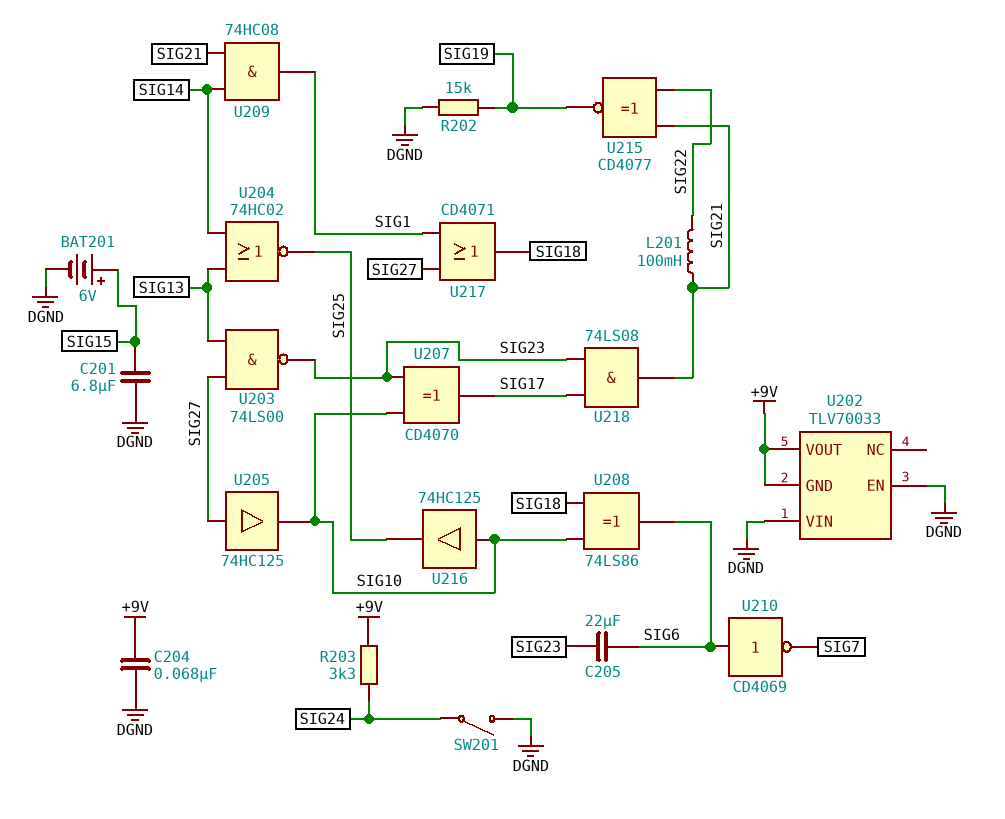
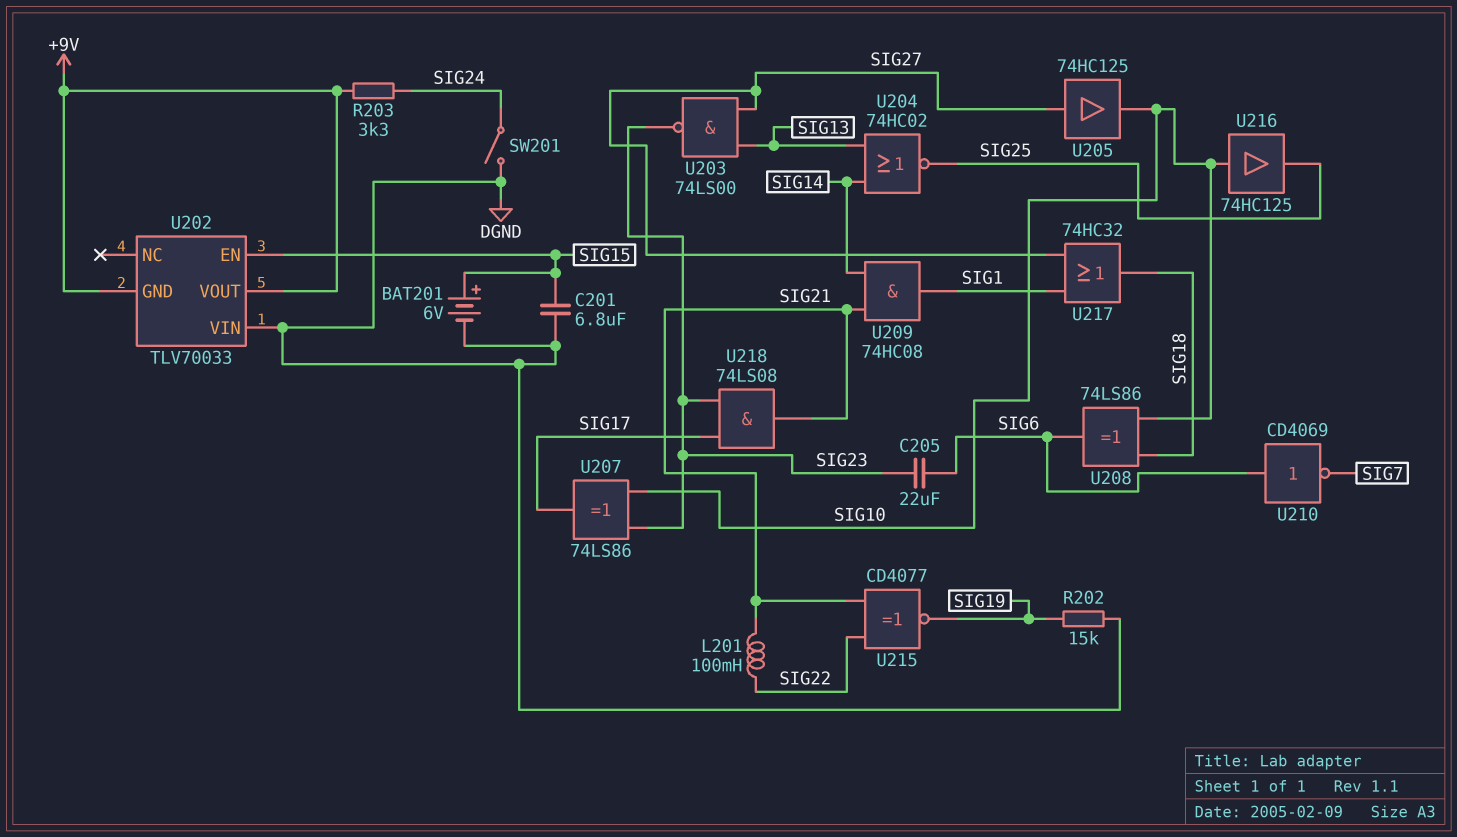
C204: 68nF (+9V, DGND) -> none
U202 pin EN: DGND -> SIG15
U207: XOR CD4070 (in SIG10, in SIG23, out SIG17) -> XOR 74LS86 (in SIG10, in SIG23, out SIG17)
U217: OR CD4071 (in SIG1, in SIG27, out SIG18) -> OR 74HC32 (in SIG1, in SIG27, out SIG18)

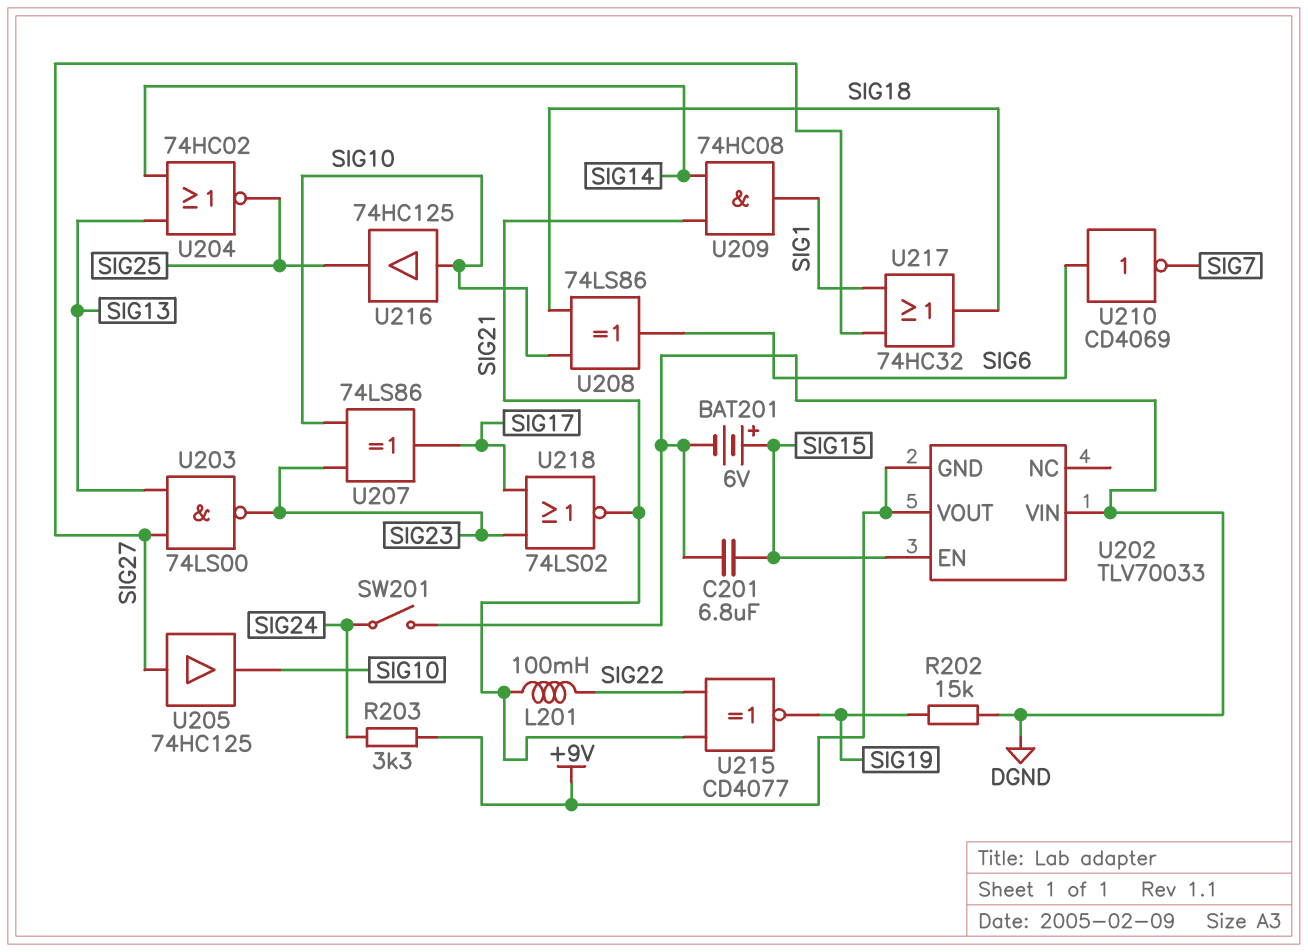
C205: 22uF (SIG6, SIG23) -> none
U218: AND 74LS08 (in SIG17, in SIG23, out SIG21) -> NOR 74LS02 (in SIG17, in SIG23, out SIG21)

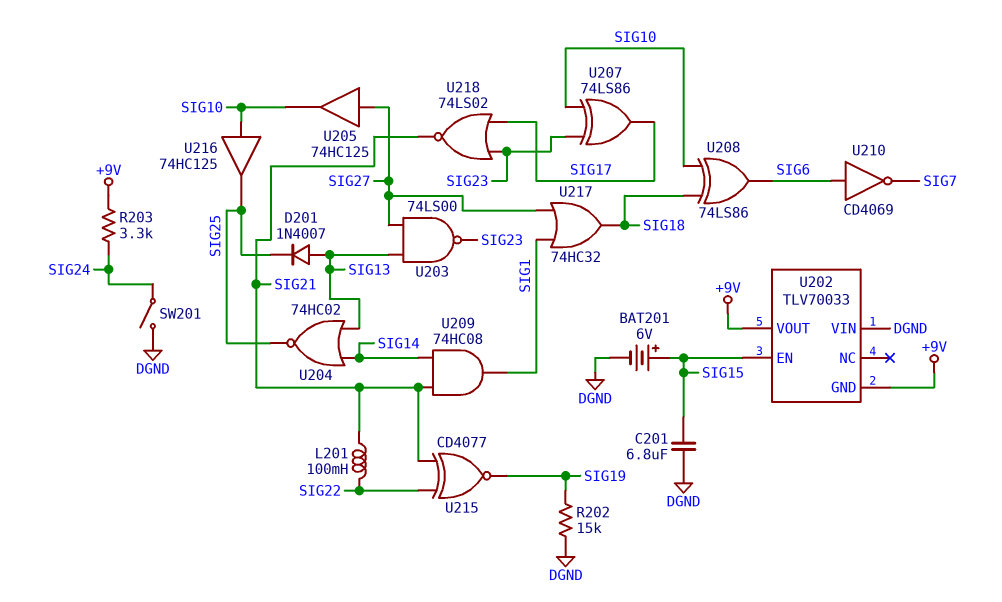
D201: none -> diode 1N4007 (A SIG13, K SIG25)

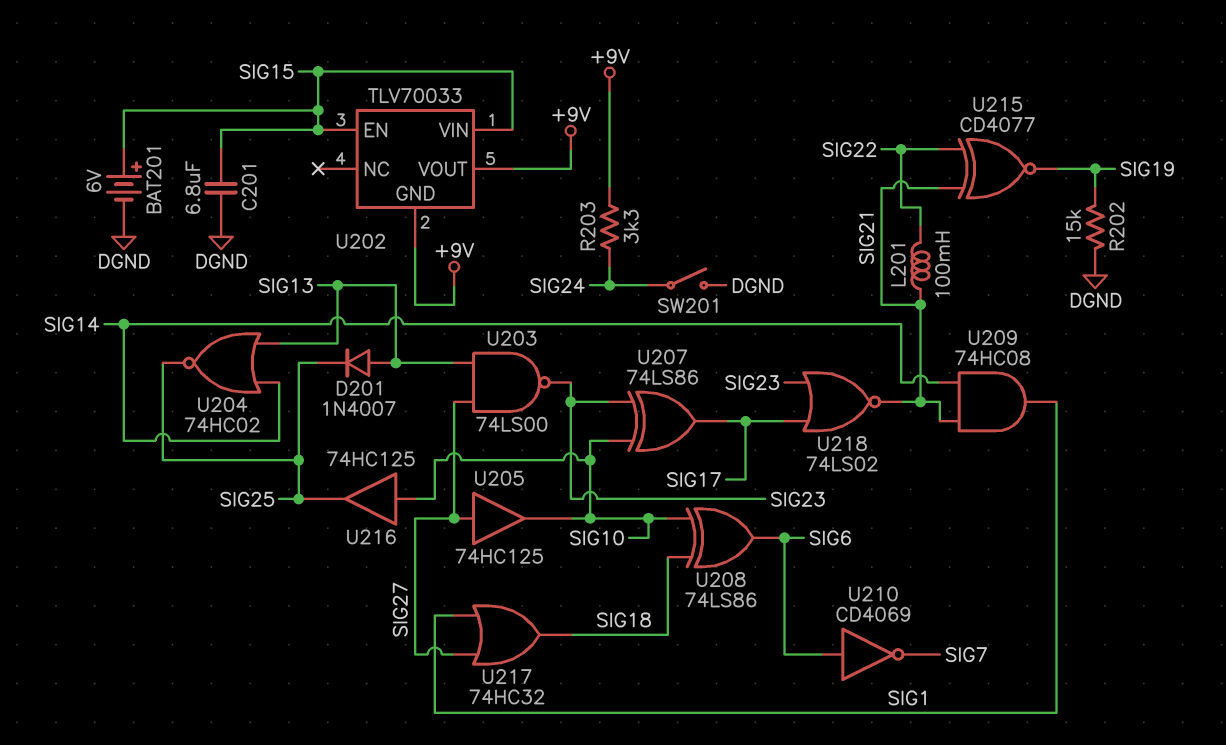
U202 pin VIN: DGND -> SIG15

